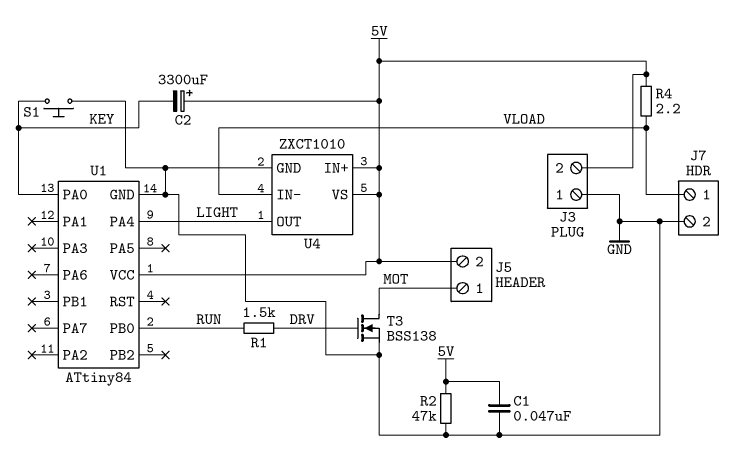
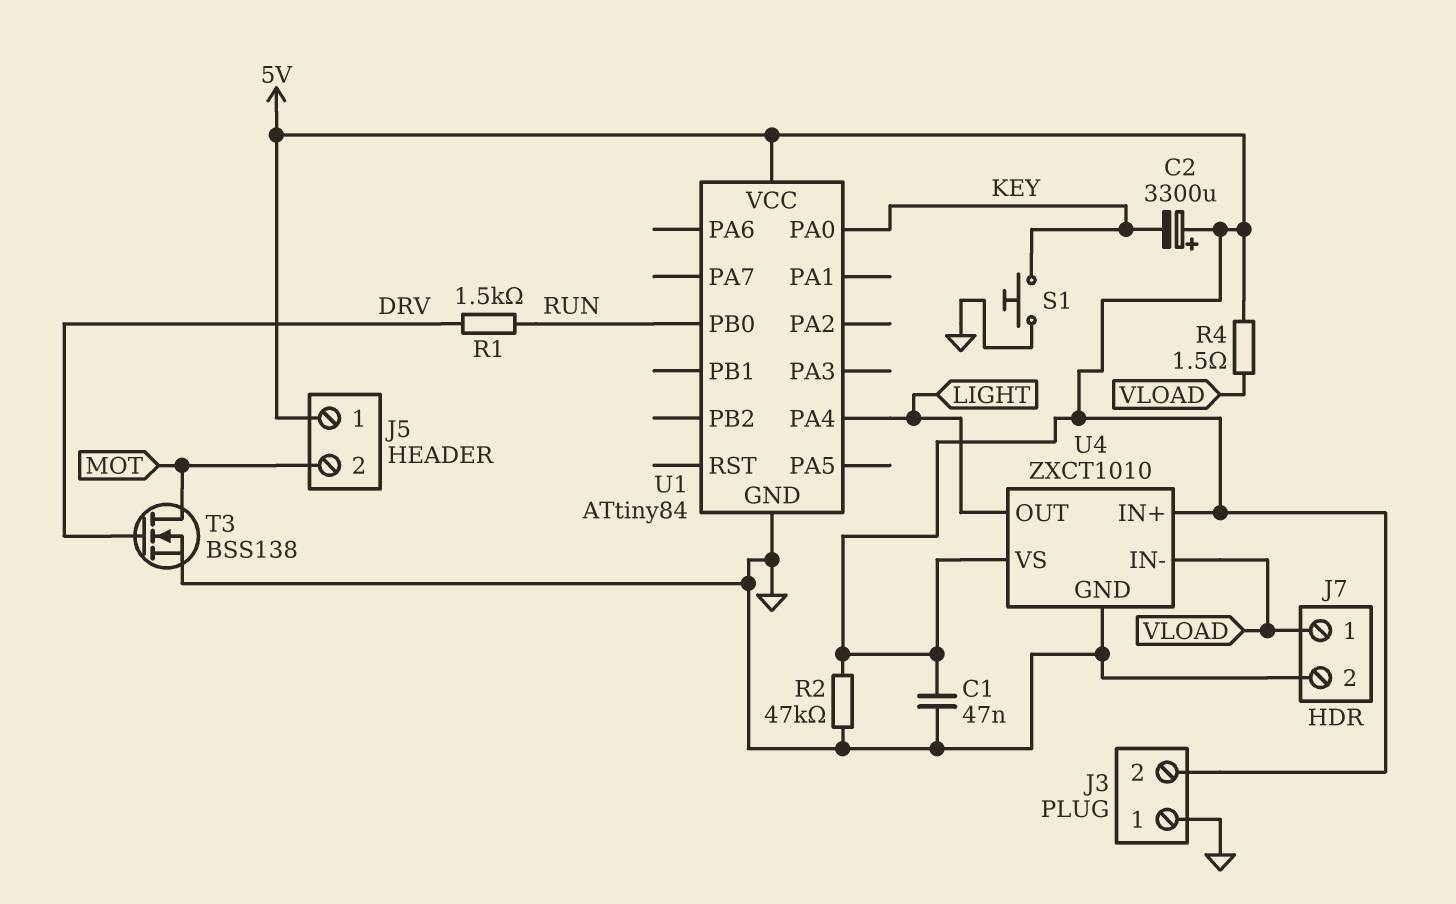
J5 pin 1: MOT -> 5V
J5 pin 2: 5V -> MOT
R4: 2.2 (5V, VLOAD) -> 1.5 (5V, VLOAD)

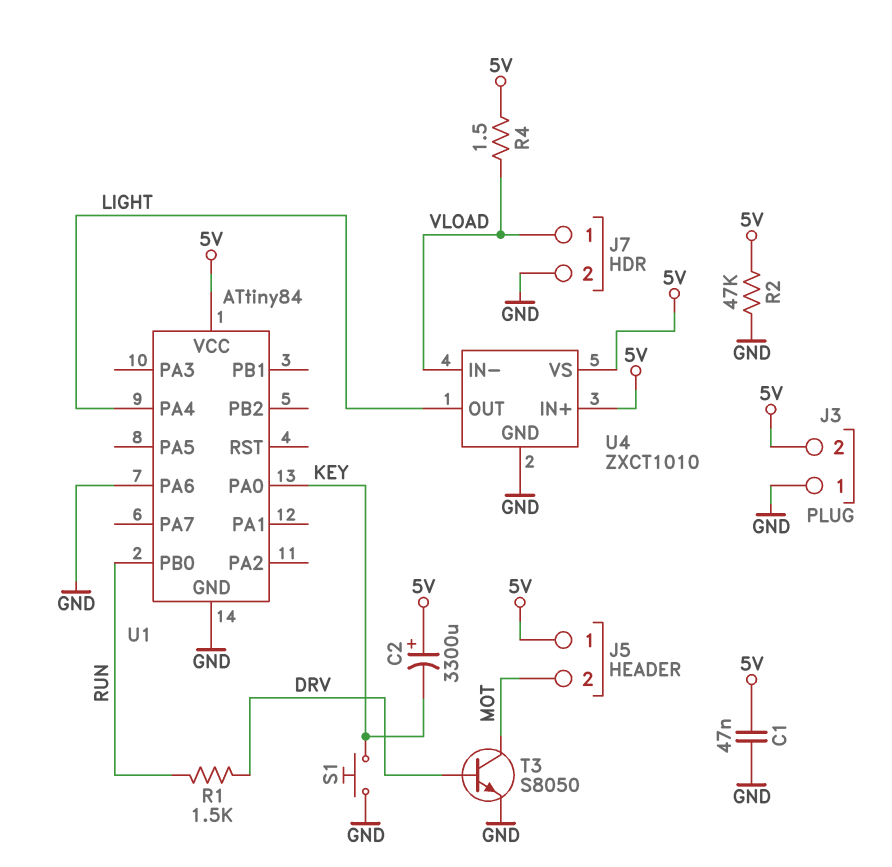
T3: NMOS BSS138 (G DRV, D MOT, S GND) -> NPN S8050 (B DRV, C MOT, E GND)
U1 pin PA6: none -> GND

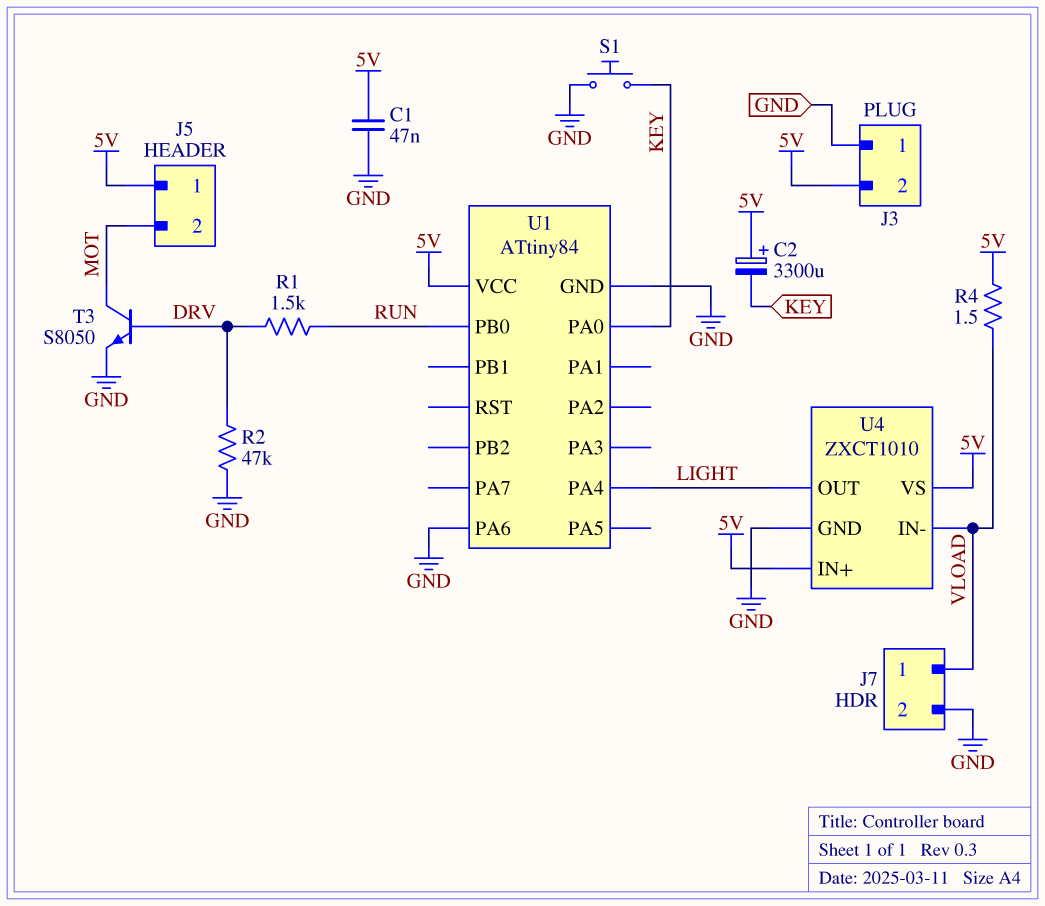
R2: 47k (5V, GND) -> 47k (DRV, GND)

